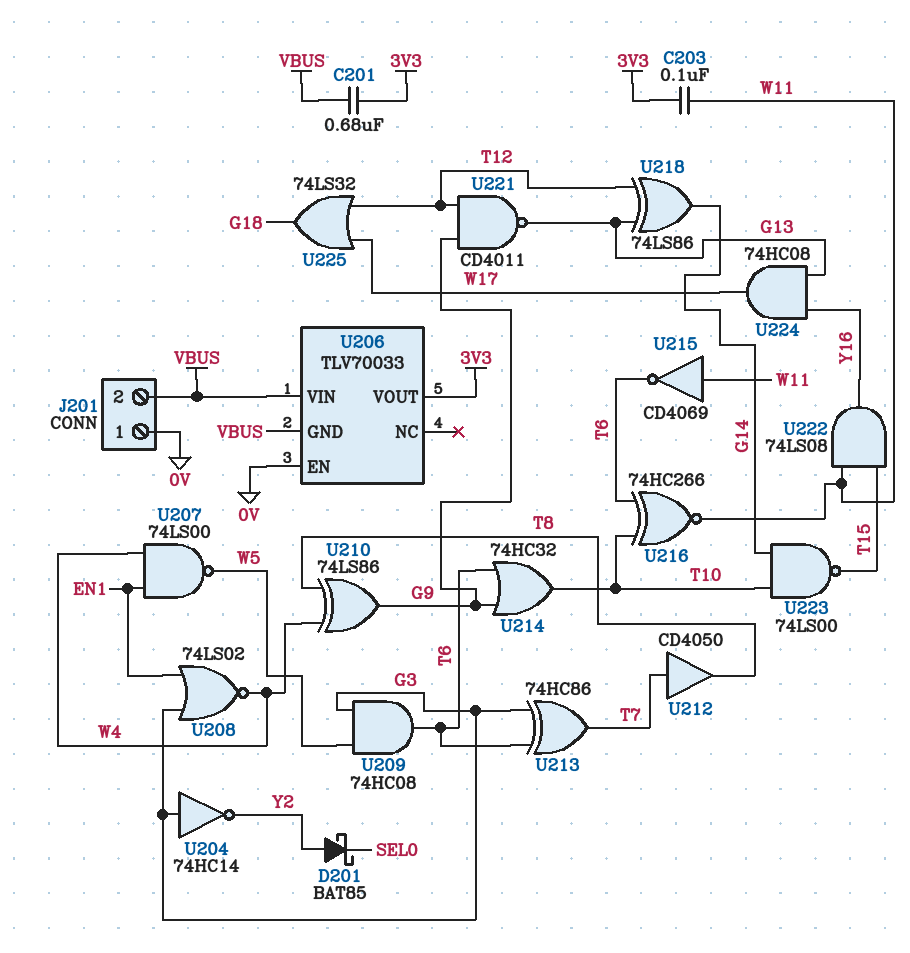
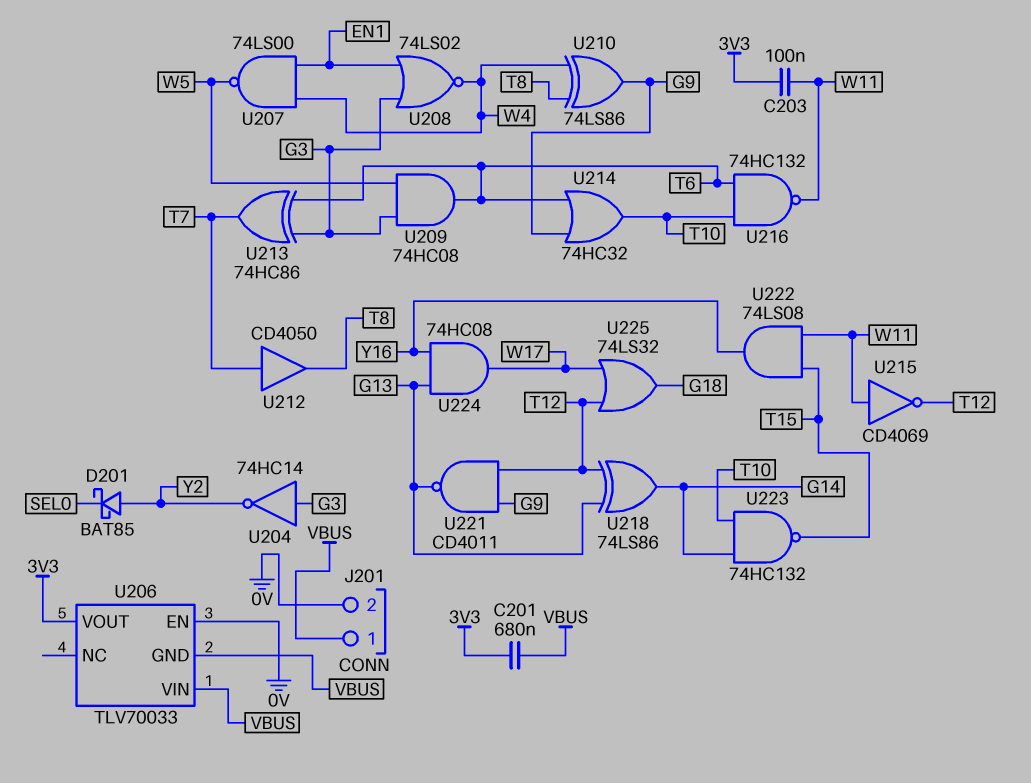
J201 pin 1: 0V -> VBUS
J201 pin 2: VBUS -> 0V
U215: NOT CD4069 (in W11, out T6) -> NOT CD4069 (in W11, out T12)
U216: XNOR 74HC266 (in T6, in T10, out W11) -> NAND 74HC132 (in T6, in T10, out W11)
U223: NAND 74LS00 (in G14, in T10, out T15) -> NAND 74HC132 (in G14, in T10, out T15)

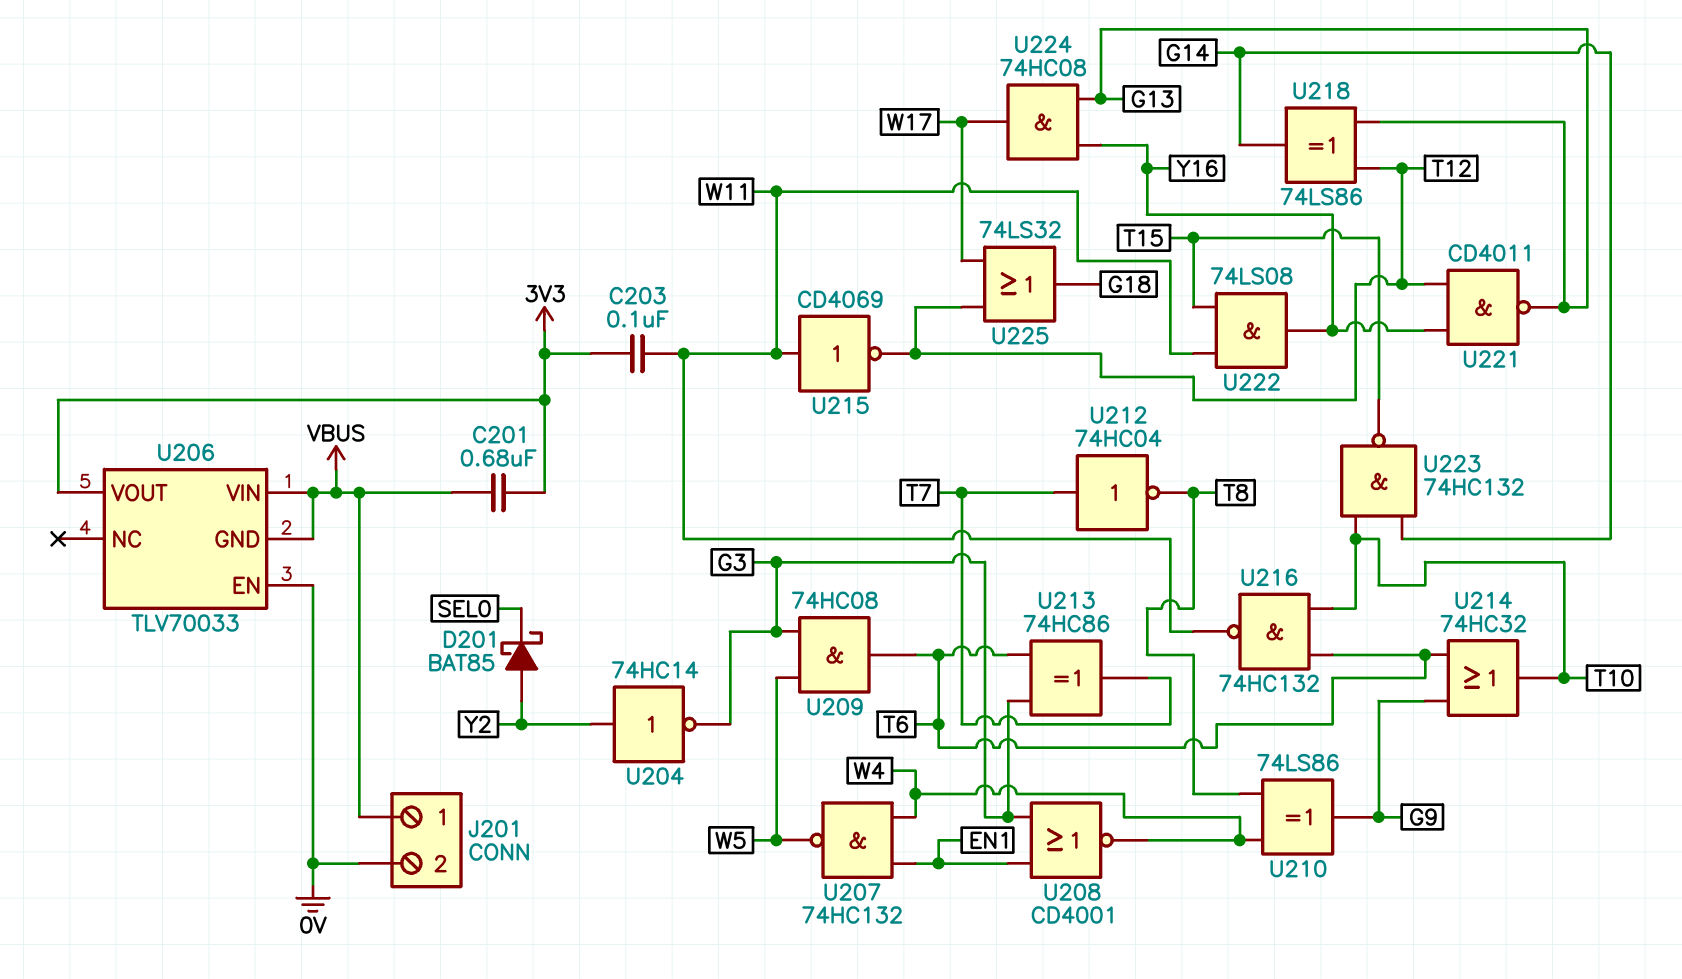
U204: NOT 74HC14 (in G3, out Y2) -> NOT 74HC14 (in Y2, out G3)
U207: NAND 74LS00 (in EN1, in W4, out W5) -> NAND 74HC132 (in EN1, in W4, out W5)
U208: NOR 74LS02 (in EN1, in G3, out W4) -> NOR CD4001 (in EN1, in G3, out W4)
U212: buffer CD4050 (in T7, out T8) -> NOT 74HC04 (in T7, out T8)
U221: NAND CD4011 (in G9, in T12, out G13) -> NAND CD4011 (in T12, in Y16, out G13)

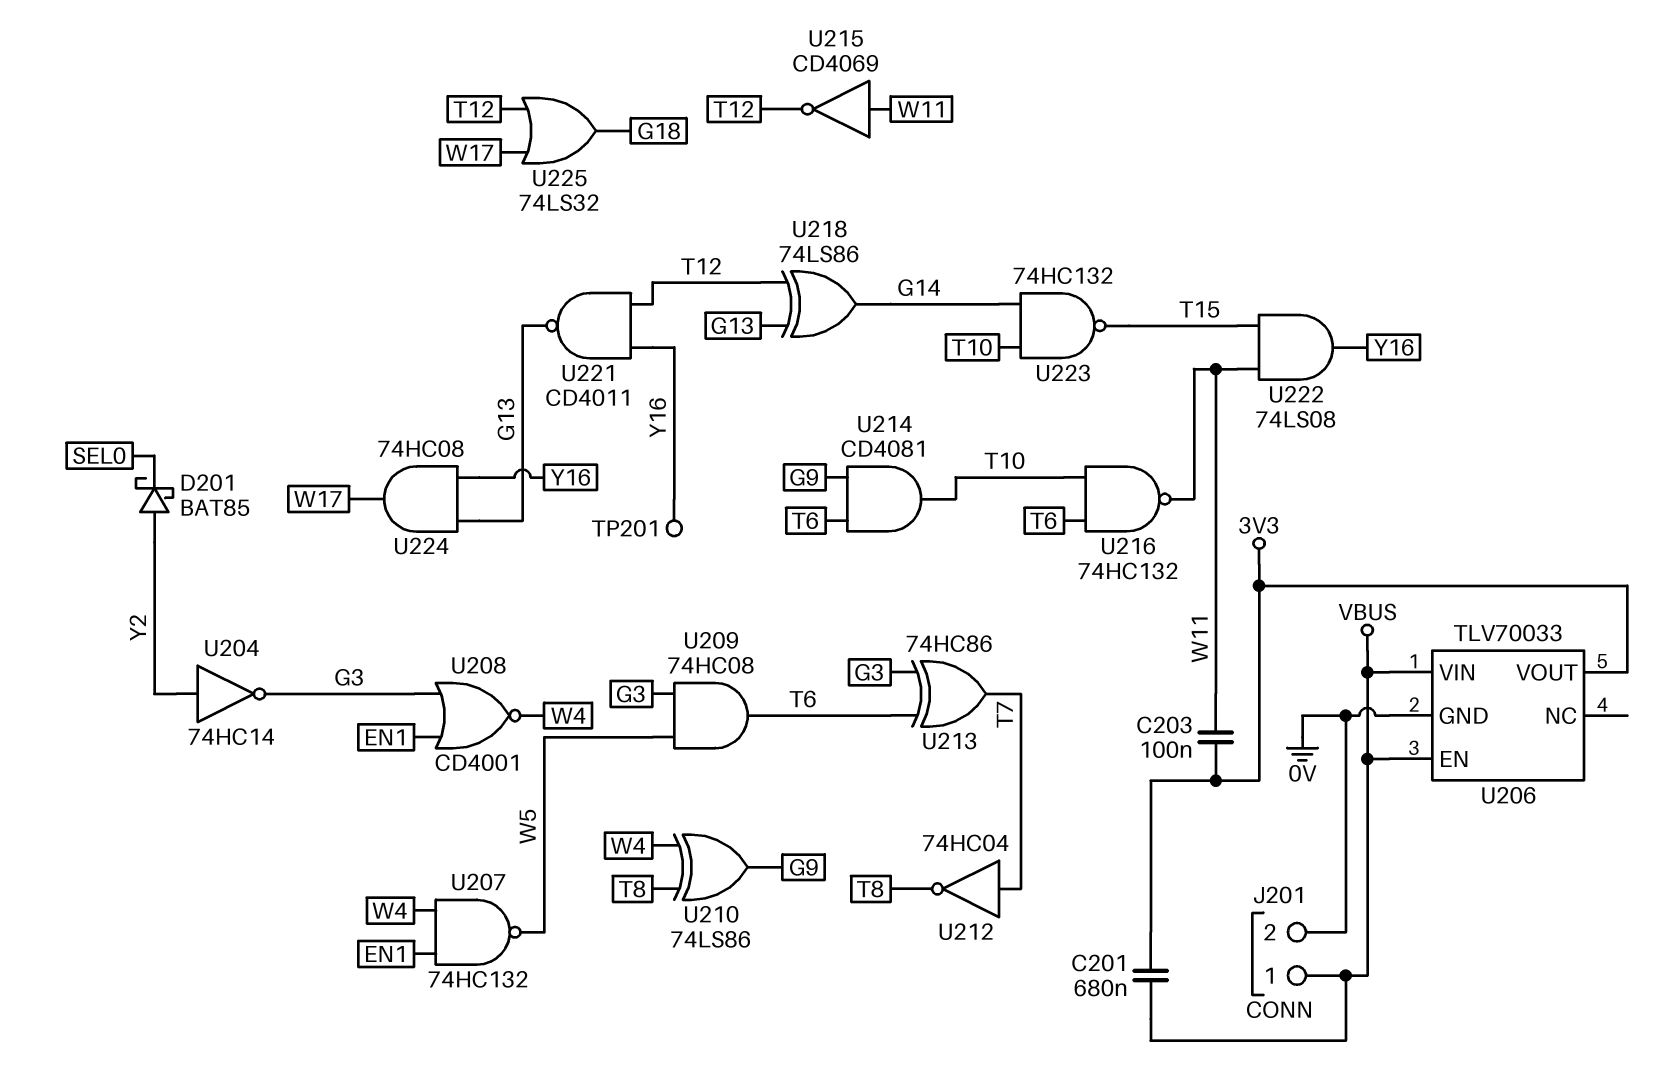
TP201: none -> test point (Y16)
U206 pin EN: 0V -> VBUS
U206 pin GND: VBUS -> 0V
U214: OR 74HC32 (in G9, in T6, out T10) -> AND CD4081 (in G9, in T6, out T10)

